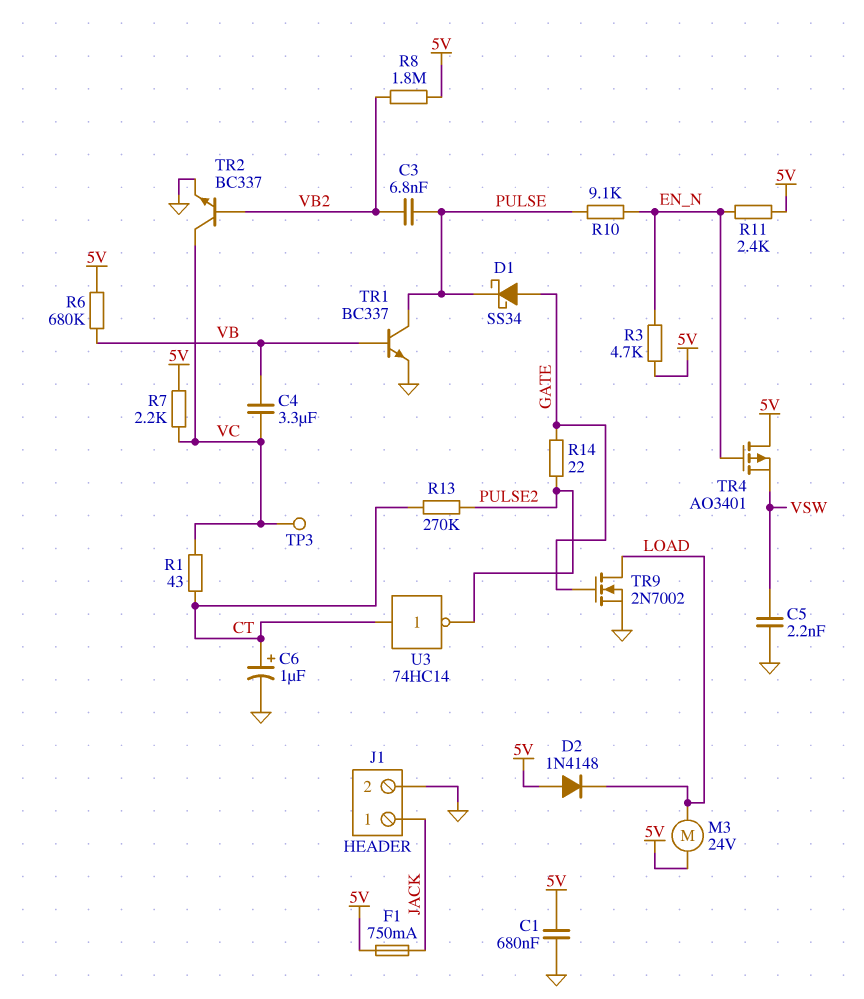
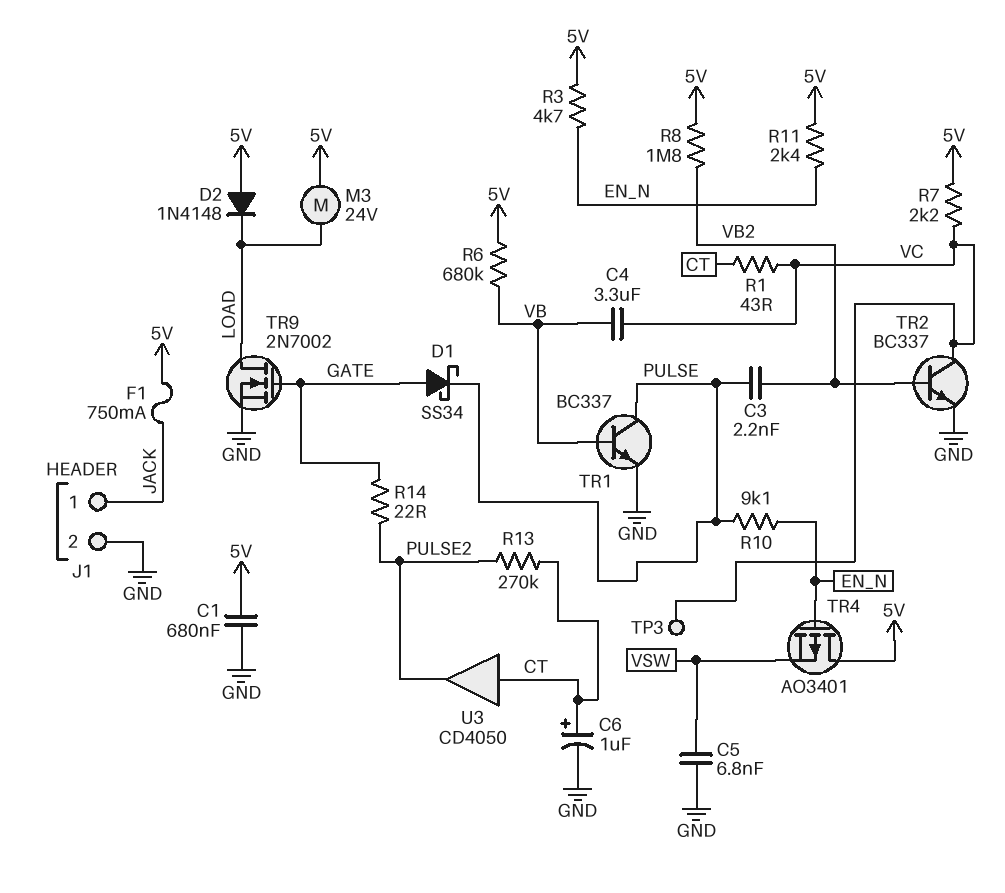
C3: 6.8nF (PULSE, VB2) -> 2.2nF (PULSE, VB2)
C5: 2.2nF (GND, VSW) -> 6.8nF (GND, VSW)
U3: NOT 74HC14 (in CT, out PULSE2) -> buffer CD4050 (in CT, out PULSE2)

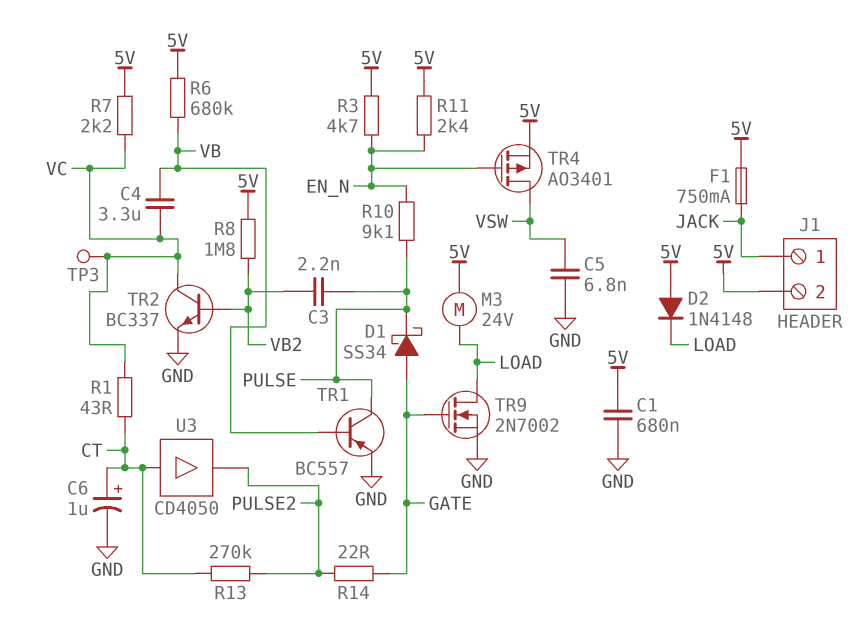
J1 pin 2: GND -> 5V
TR1: NPN BC337 (B VB, C PULSE, E GND) -> PNP BC557 (B VB, C PULSE, E GND)
TR4: PMOS AO3401 (G EN_N, D 5V, S VSW) -> PMOS AO3401 (G EN_N, D VSW, S 5V)

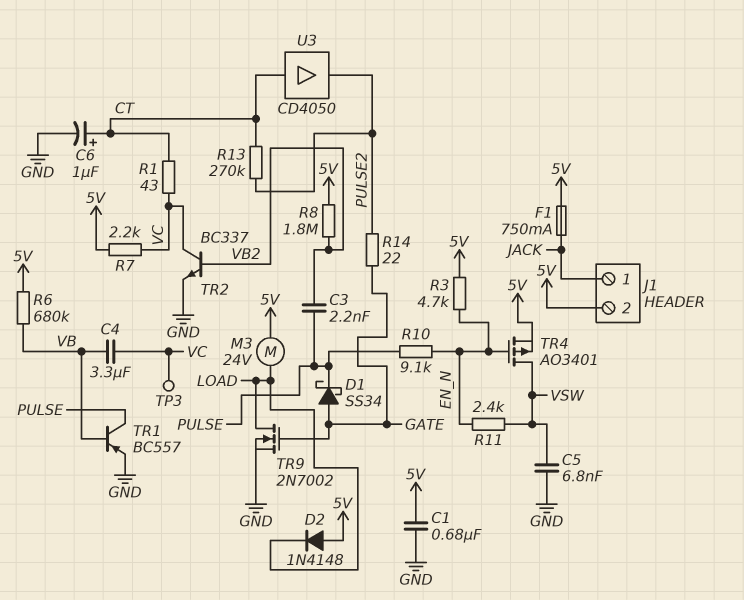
R11: 2.4k (5V, EN_N) -> 2.4k (EN_N, VSW)

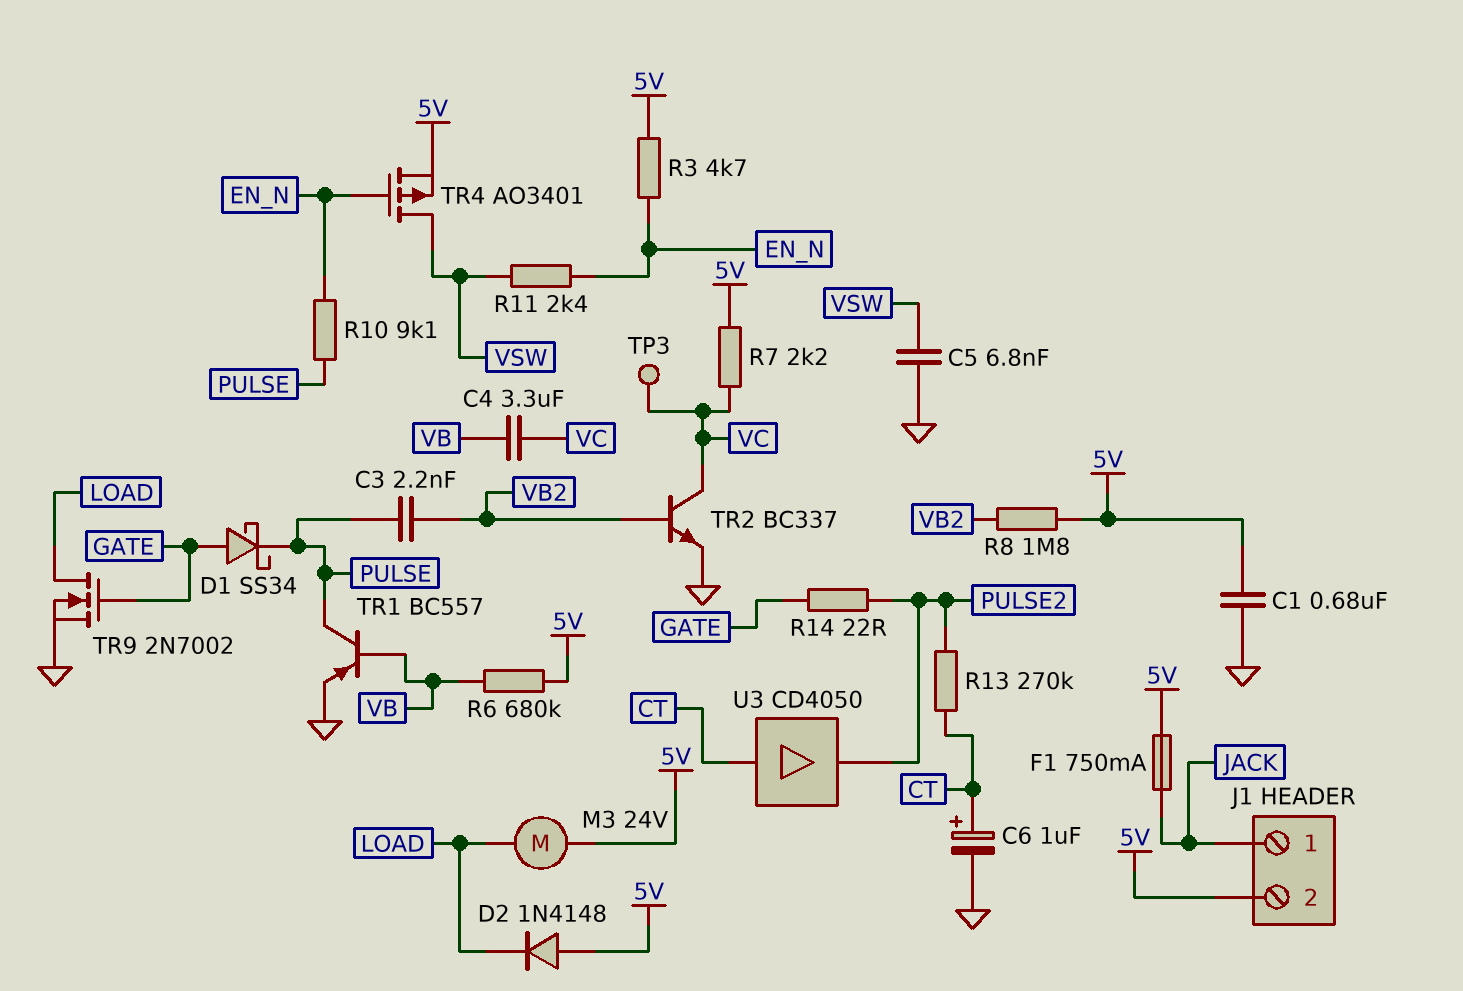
R1: 43 (CT, VC) -> none

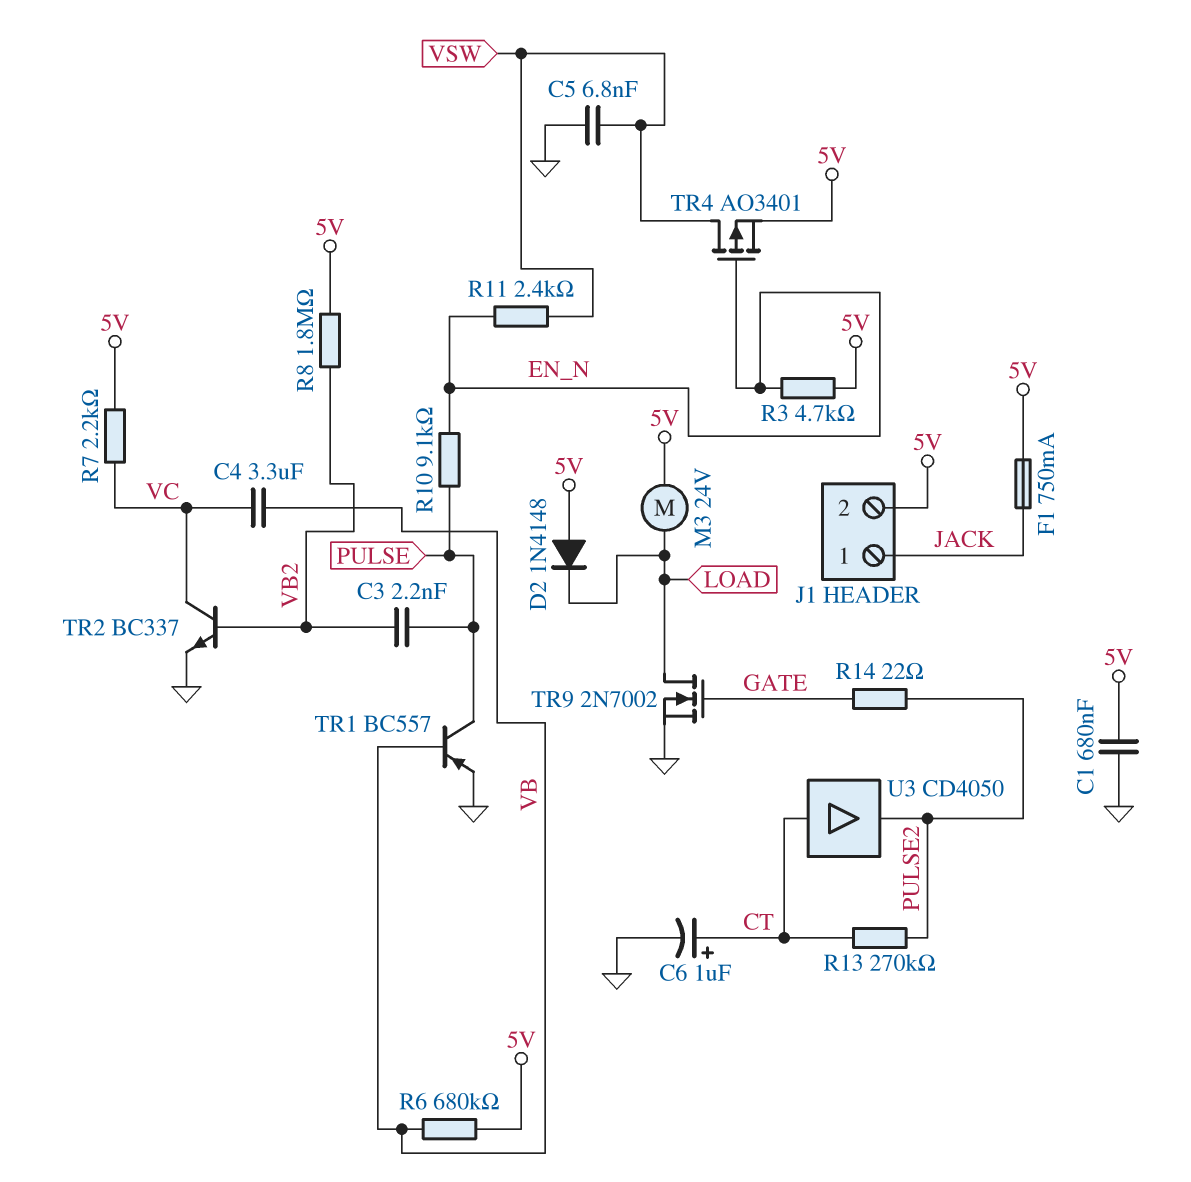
D1: schottky SS34 (A GATE, K PULSE) -> none
TP3: test point (VC) -> none

